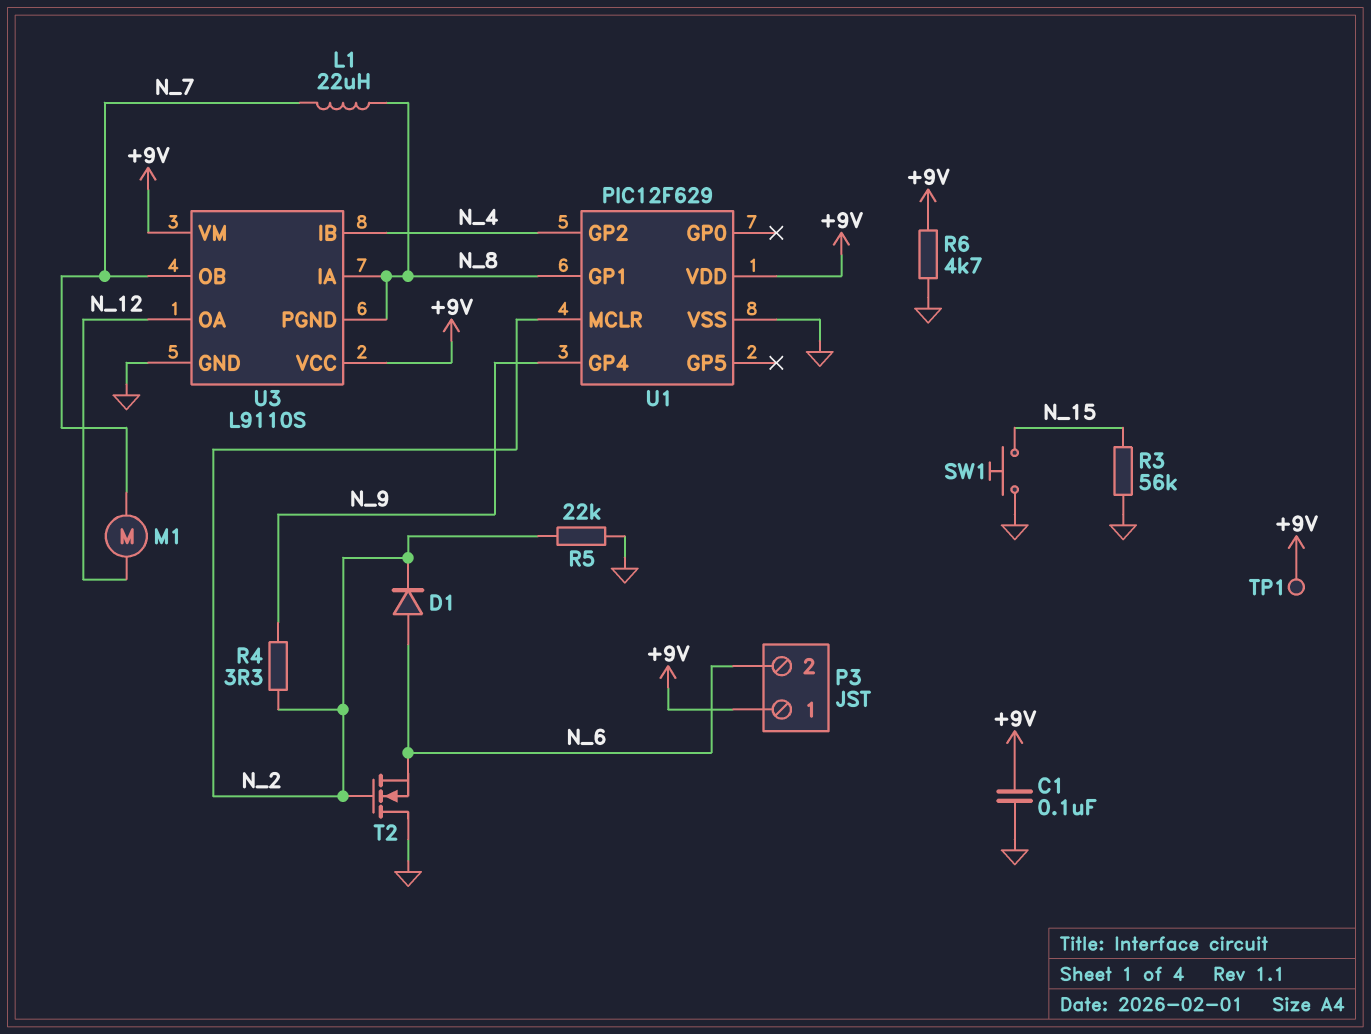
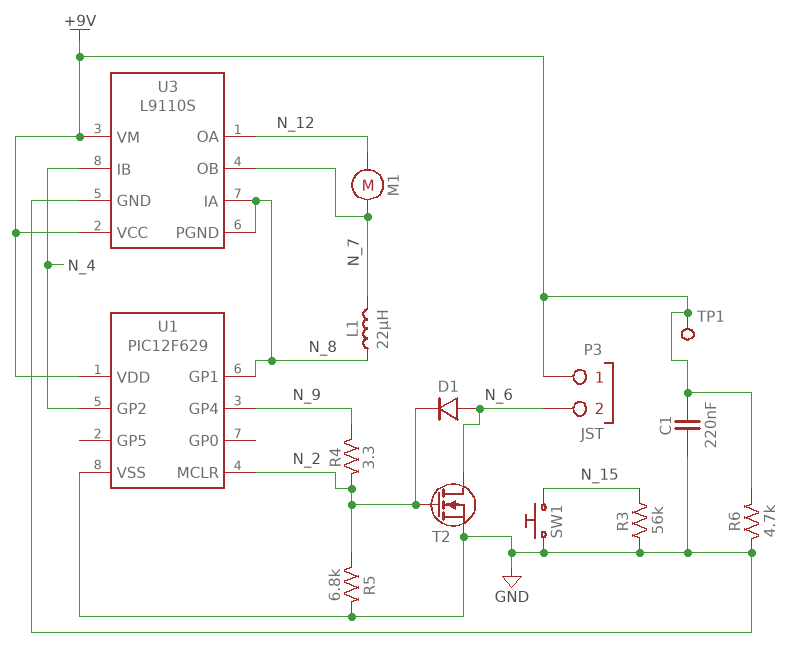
C1: 100nF (+9V, GND) -> 220nF (+9V, GND)
R5: 22k (GND, N_2) -> 6.8k (GND, N_2)
T2: NMOS (G N_2, D GND, S N_6) -> NMOS (G N_2, D N_6, S GND)

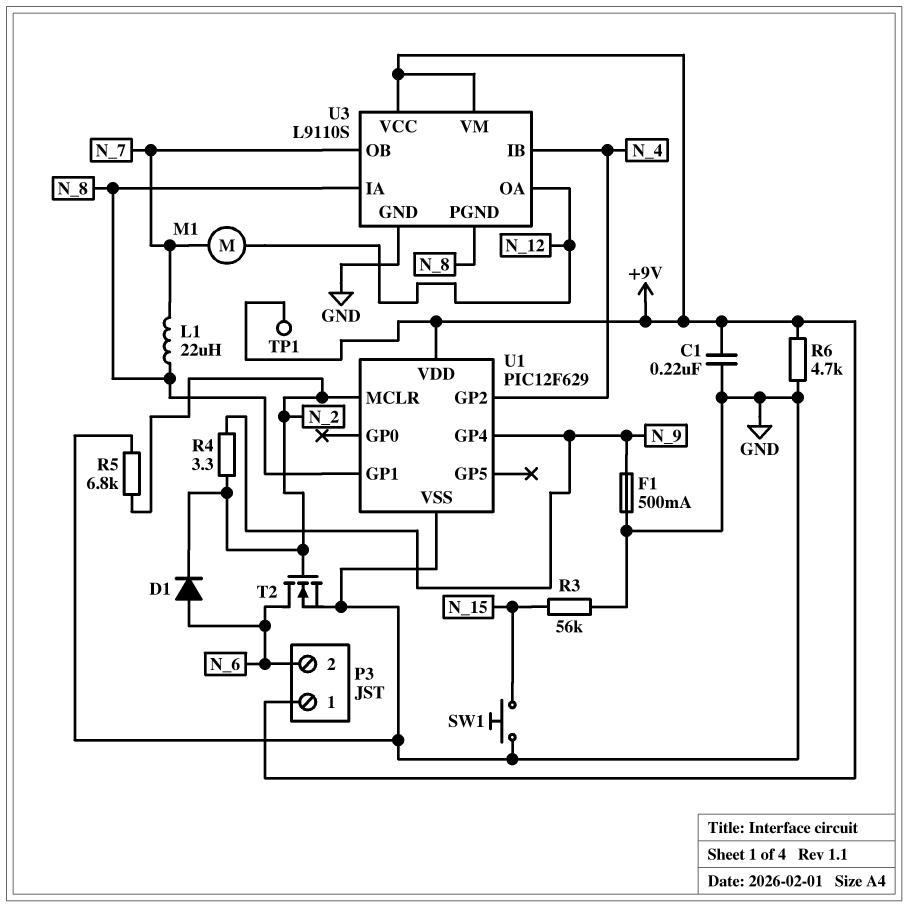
F1: none -> 500mA (GND, N_9)

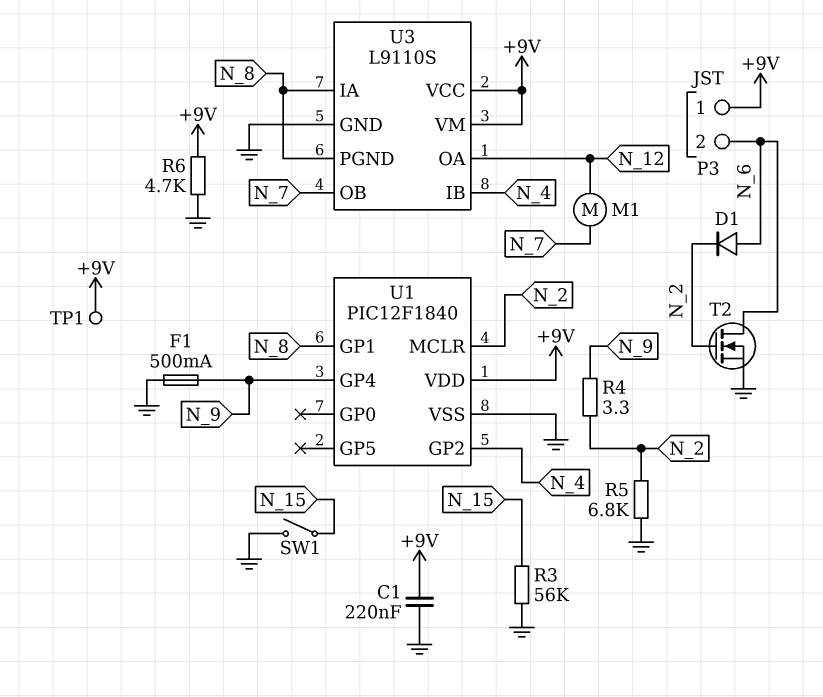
L1: 22uH (N_7, N_8) -> none
SW1: button (GND, N_15) -> switch (GND, N_15)
U1: PIC12F629 -> PIC12F1840

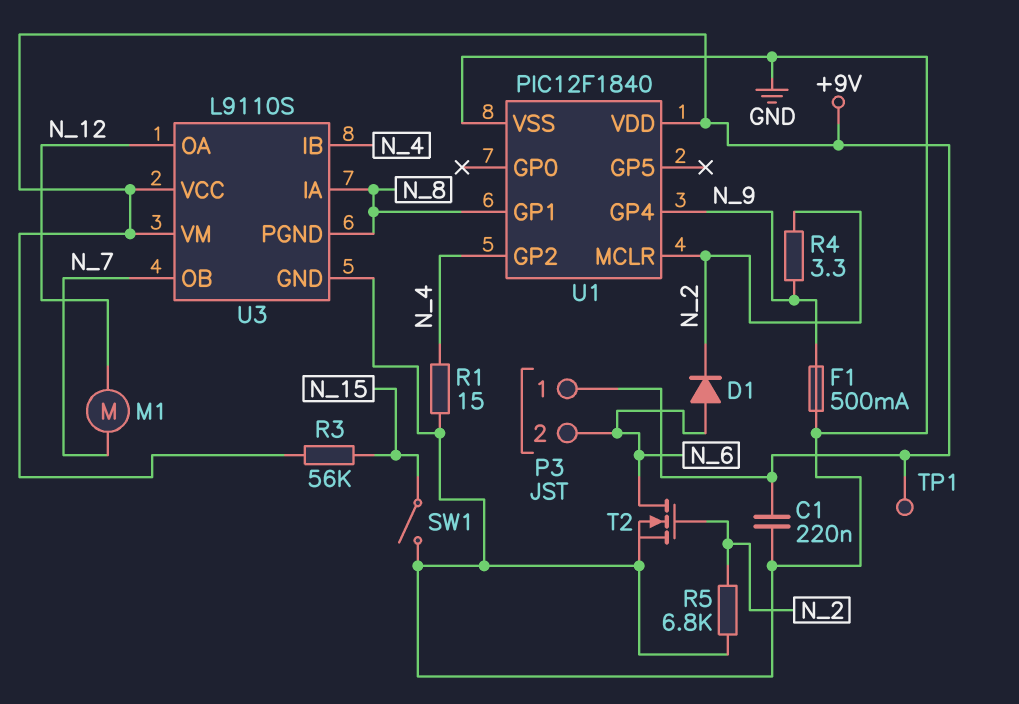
R1: none -> 15 (GND, N_4)
R3: 56k (GND, N_15) -> 56k (+9V, N_15)
R6: 4.7k (+9V, GND) -> none

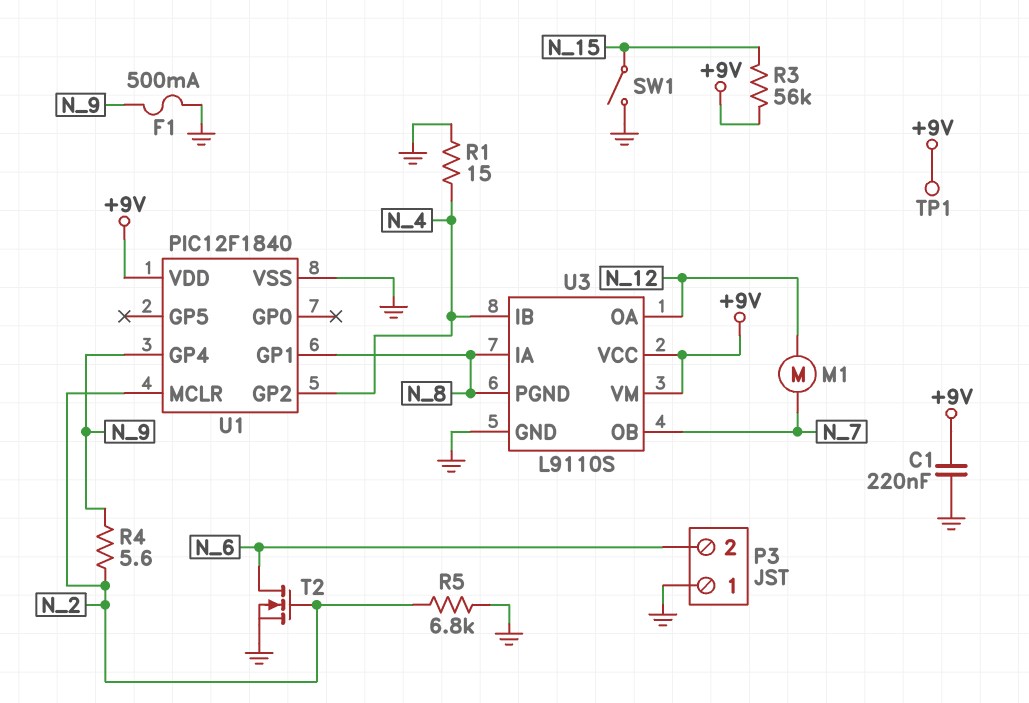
D1: diode (A N_6, K N_2) -> none
P3 pin 1: +9V -> GND
R4: 3.3 (N_2, N_9) -> 5.6 (N_2, N_9)

